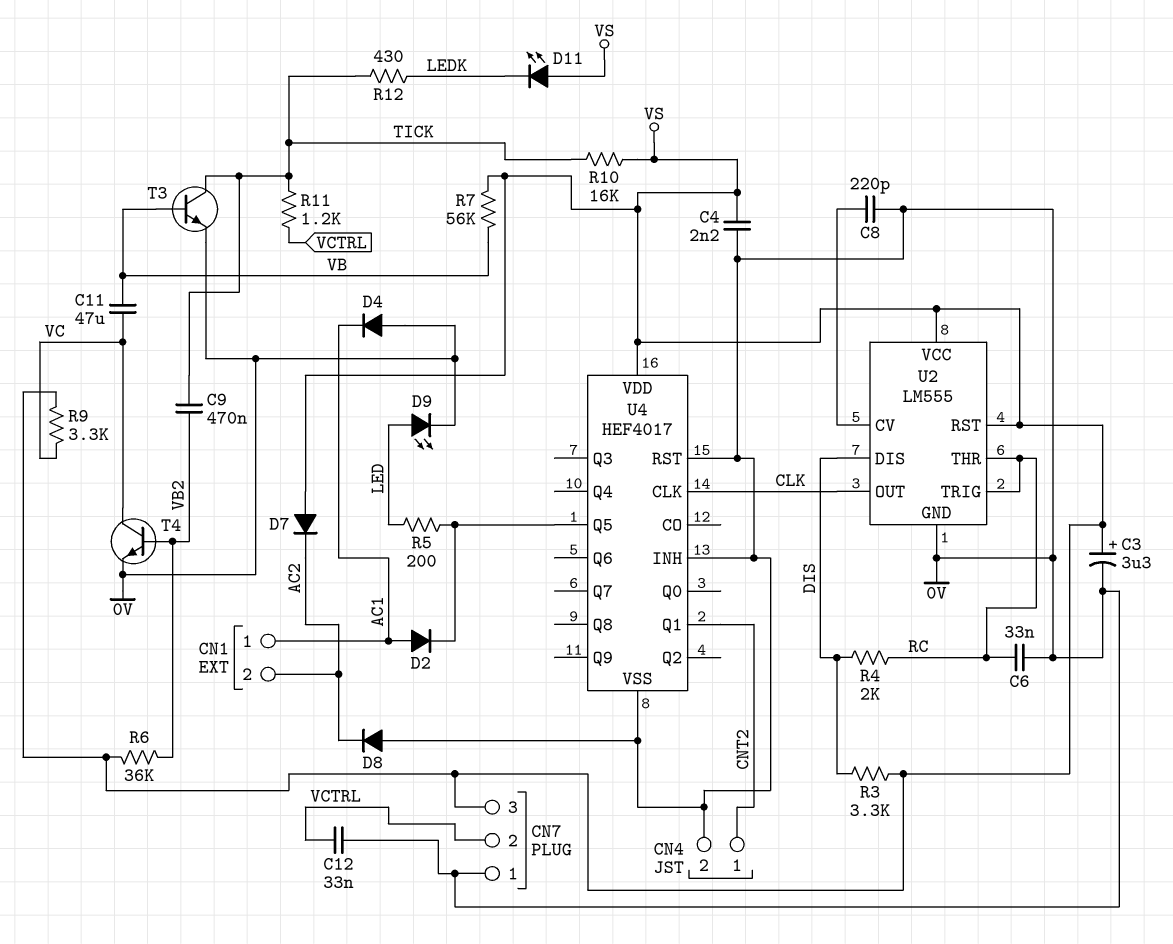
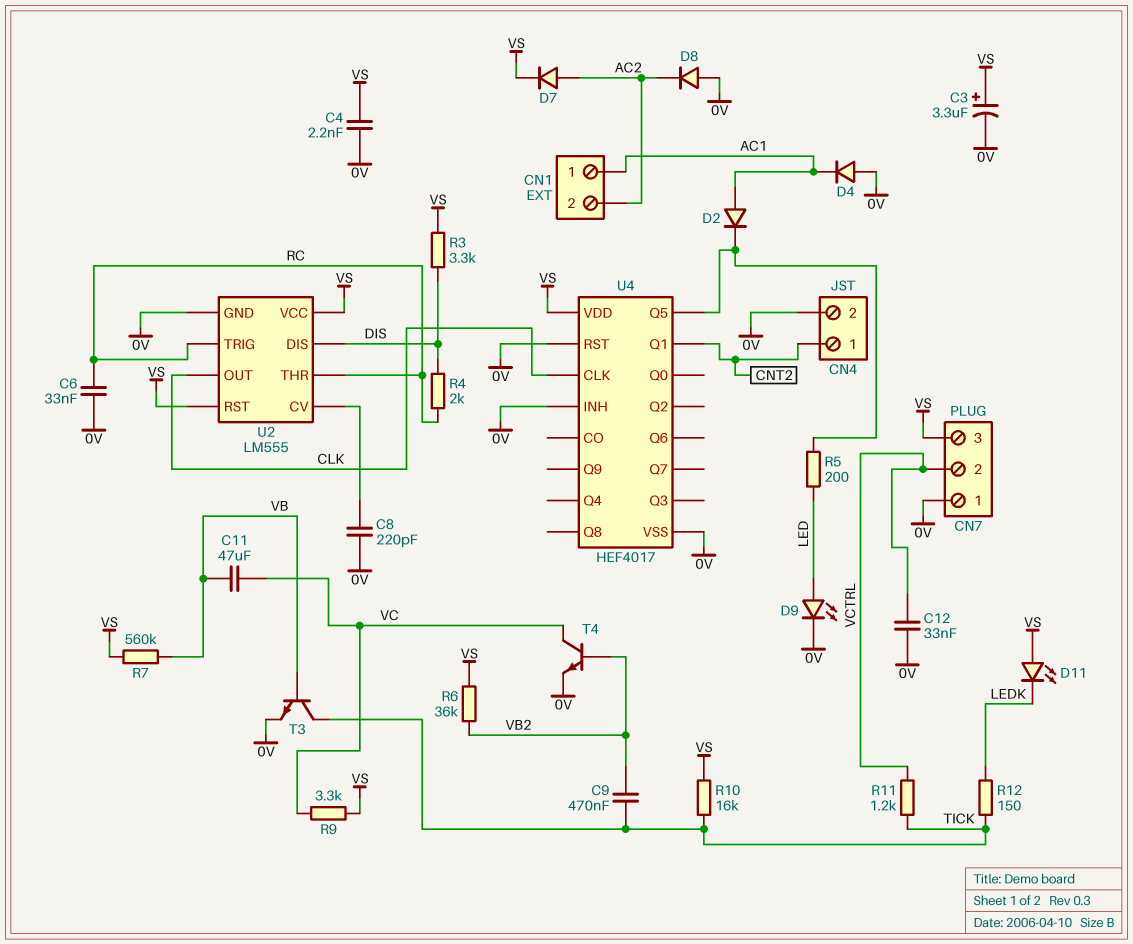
D7: diode (A VS, K AC2) -> diode (A AC2, K VS)
R7: 56k (VB, VS) -> 560k (VB, VS)
R12: 430 (LEDK, TICK) -> 150 (LEDK, TICK)

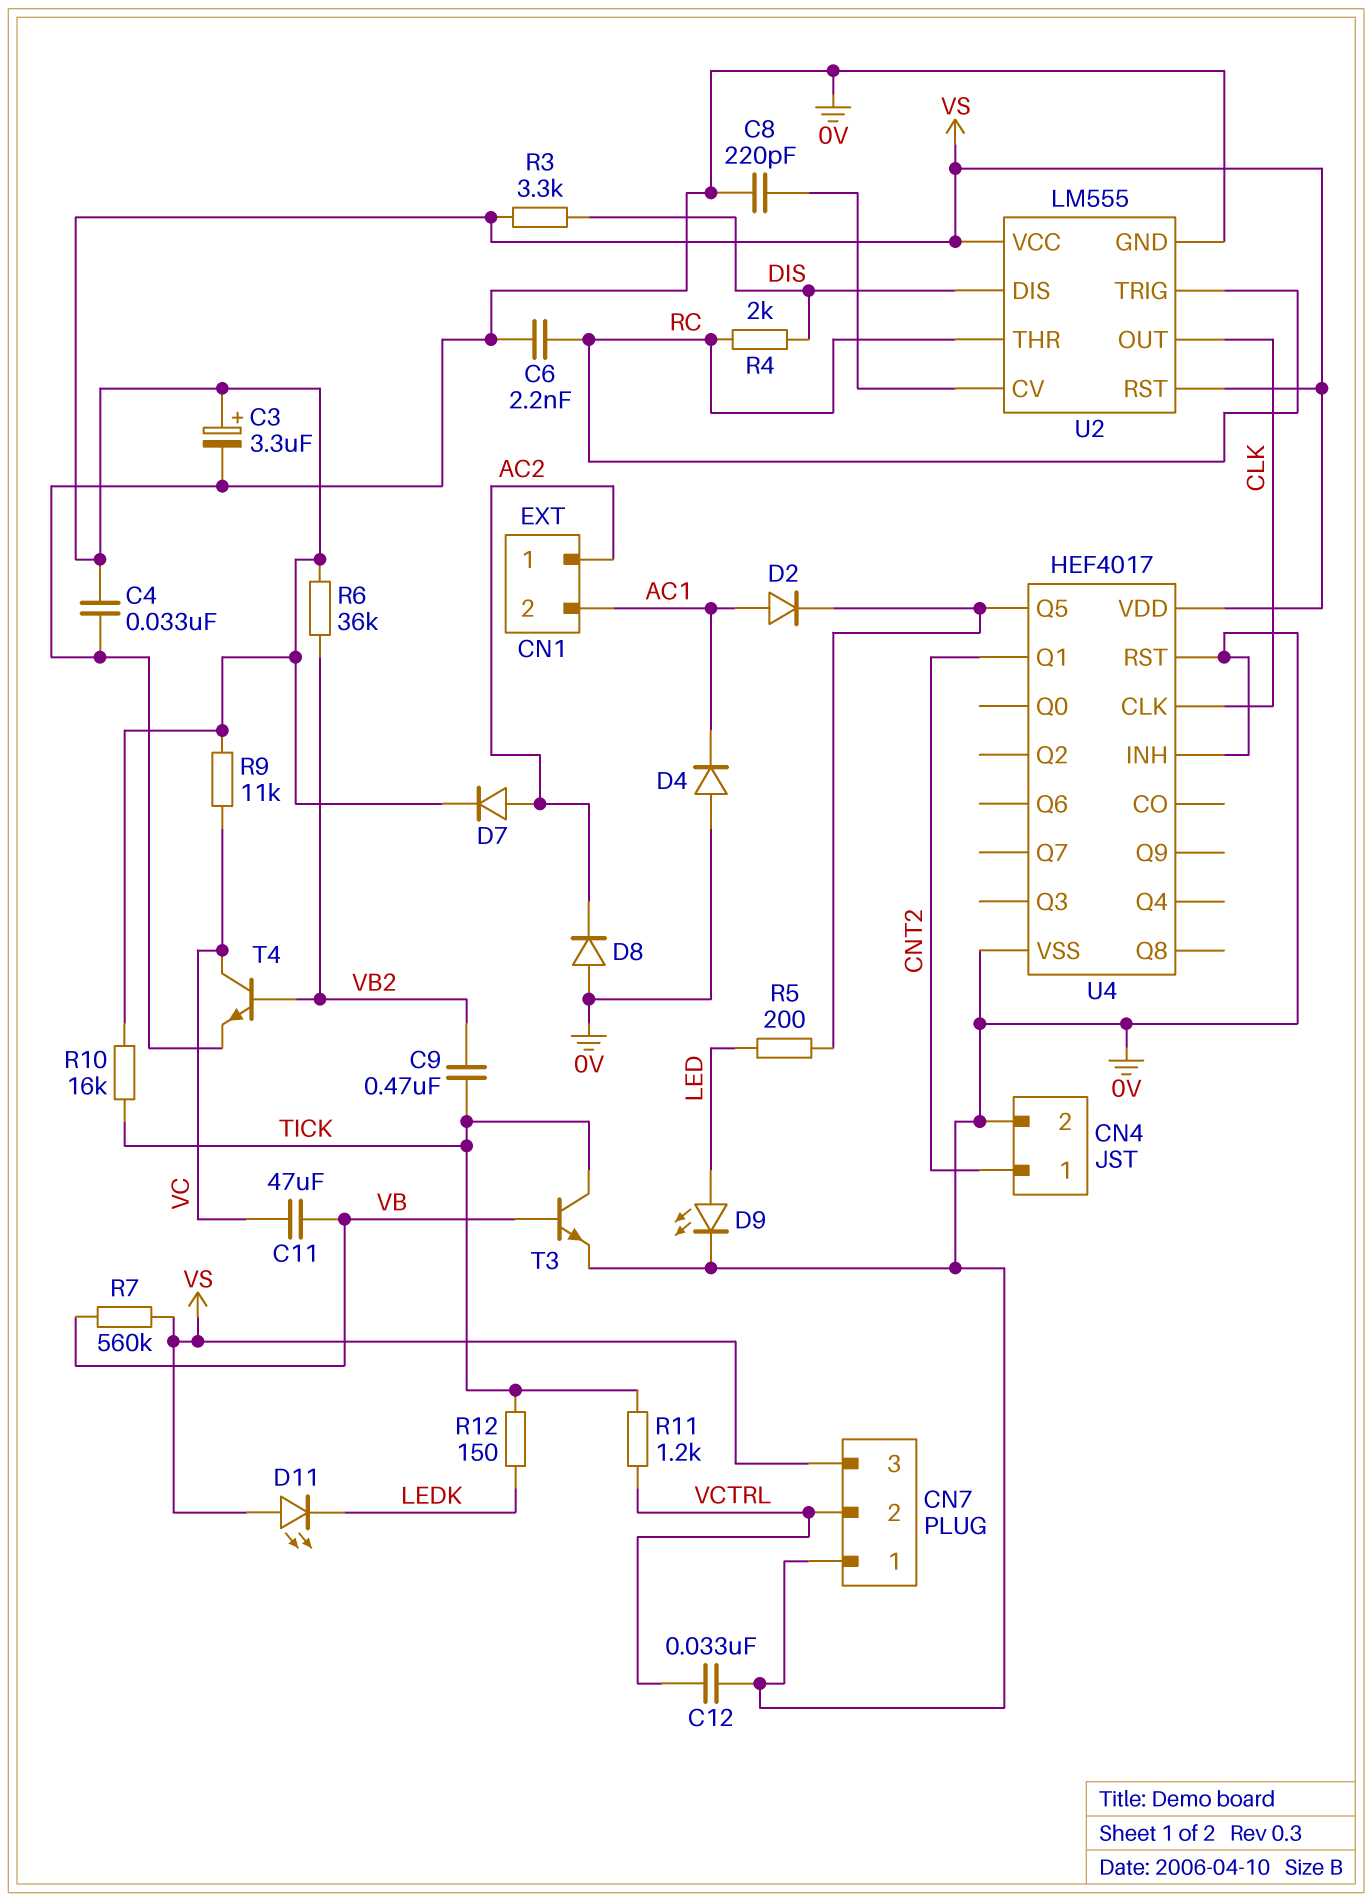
C4: 2.2nF (0V, VS) -> 33nF (0V, VS)
C6: 33nF (0V, RC) -> 2.2nF (0V, RC)
CN1 pin 1: AC1 -> AC2
CN1 pin 2: AC2 -> AC1
R9: 3.3k (VC, VS) -> 11k (VC, VS)

